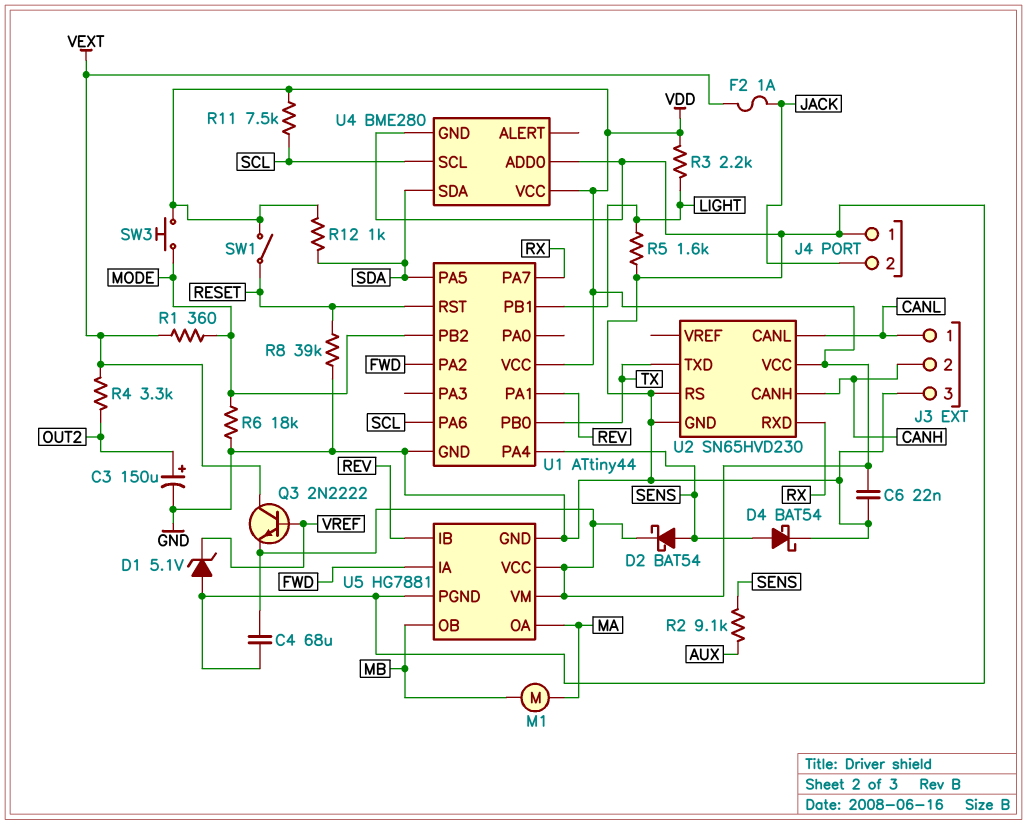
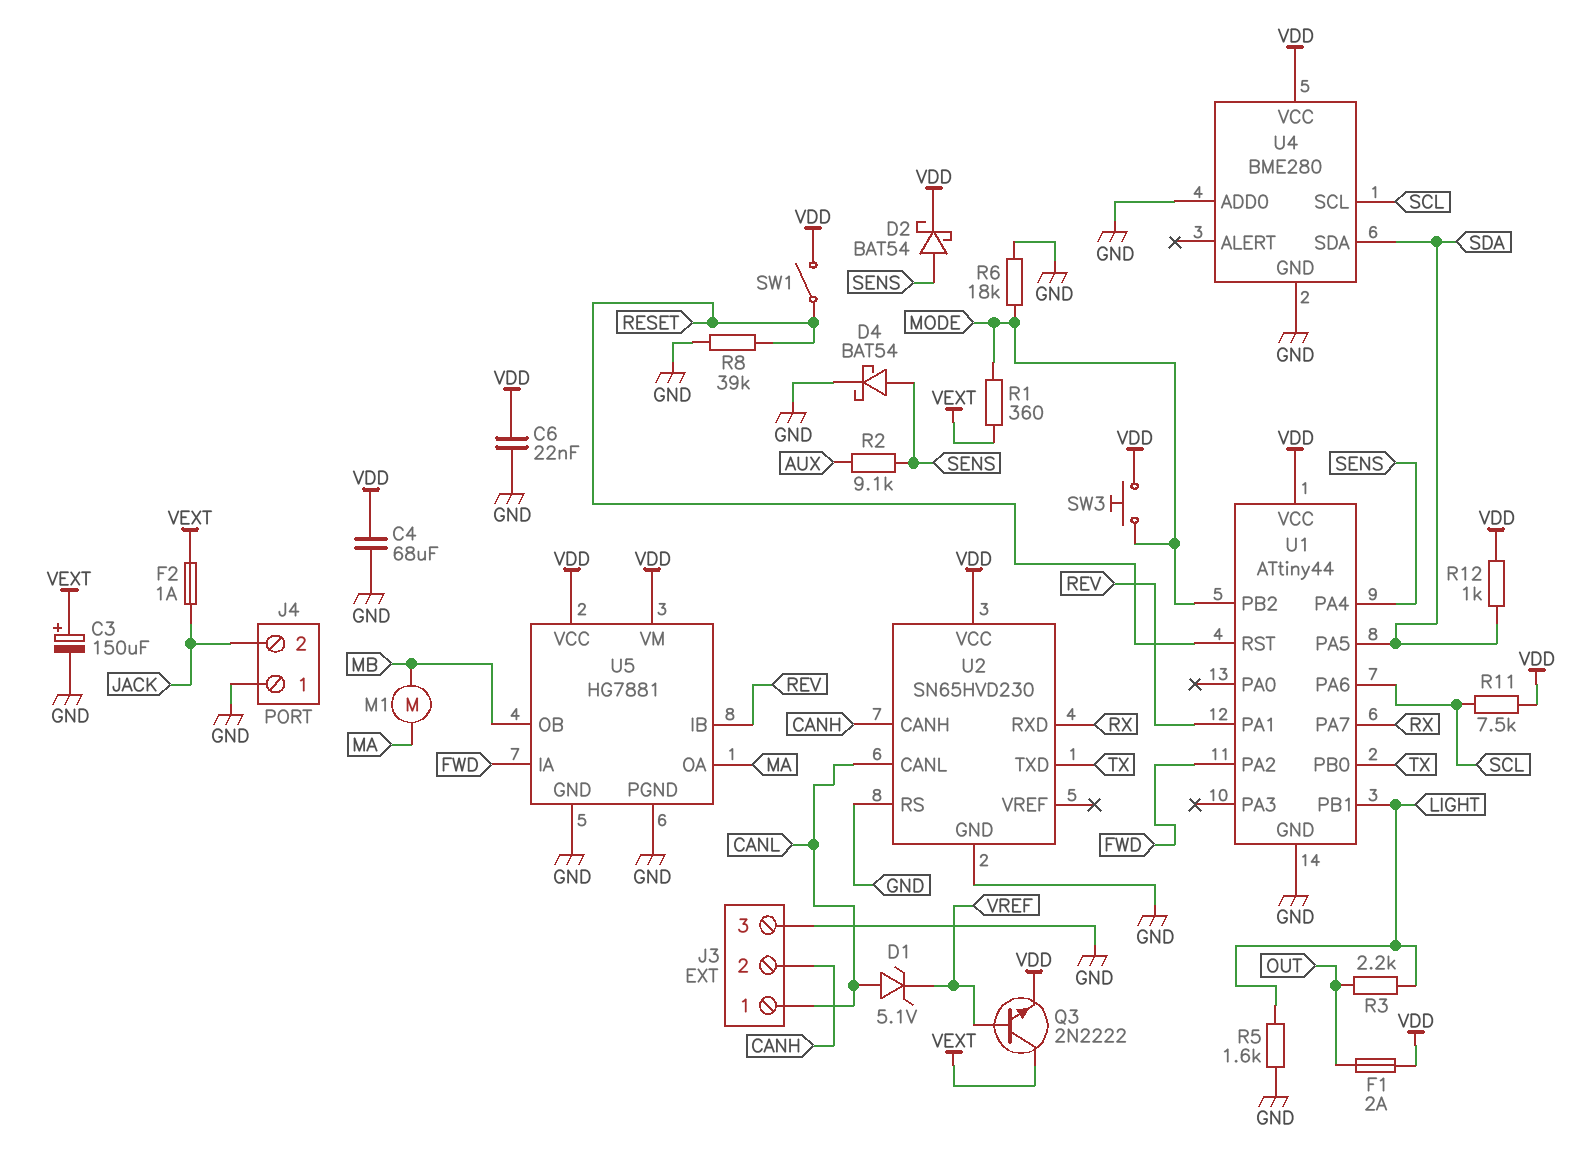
C3: 150uF (plus OUT2, minus GND) -> 150uF (plus VEXT, minus GND)
D1: zener 5.1V (A GND, K VREF) -> zener 5.1V (A CANL, K VREF)
F1: none -> 2A (OUT, VDD)
R3: 2.2k (LIGHT, VDD) -> 2.2k (LIGHT, OUT)
R4: 3.3k (OUT2, VEXT) -> none

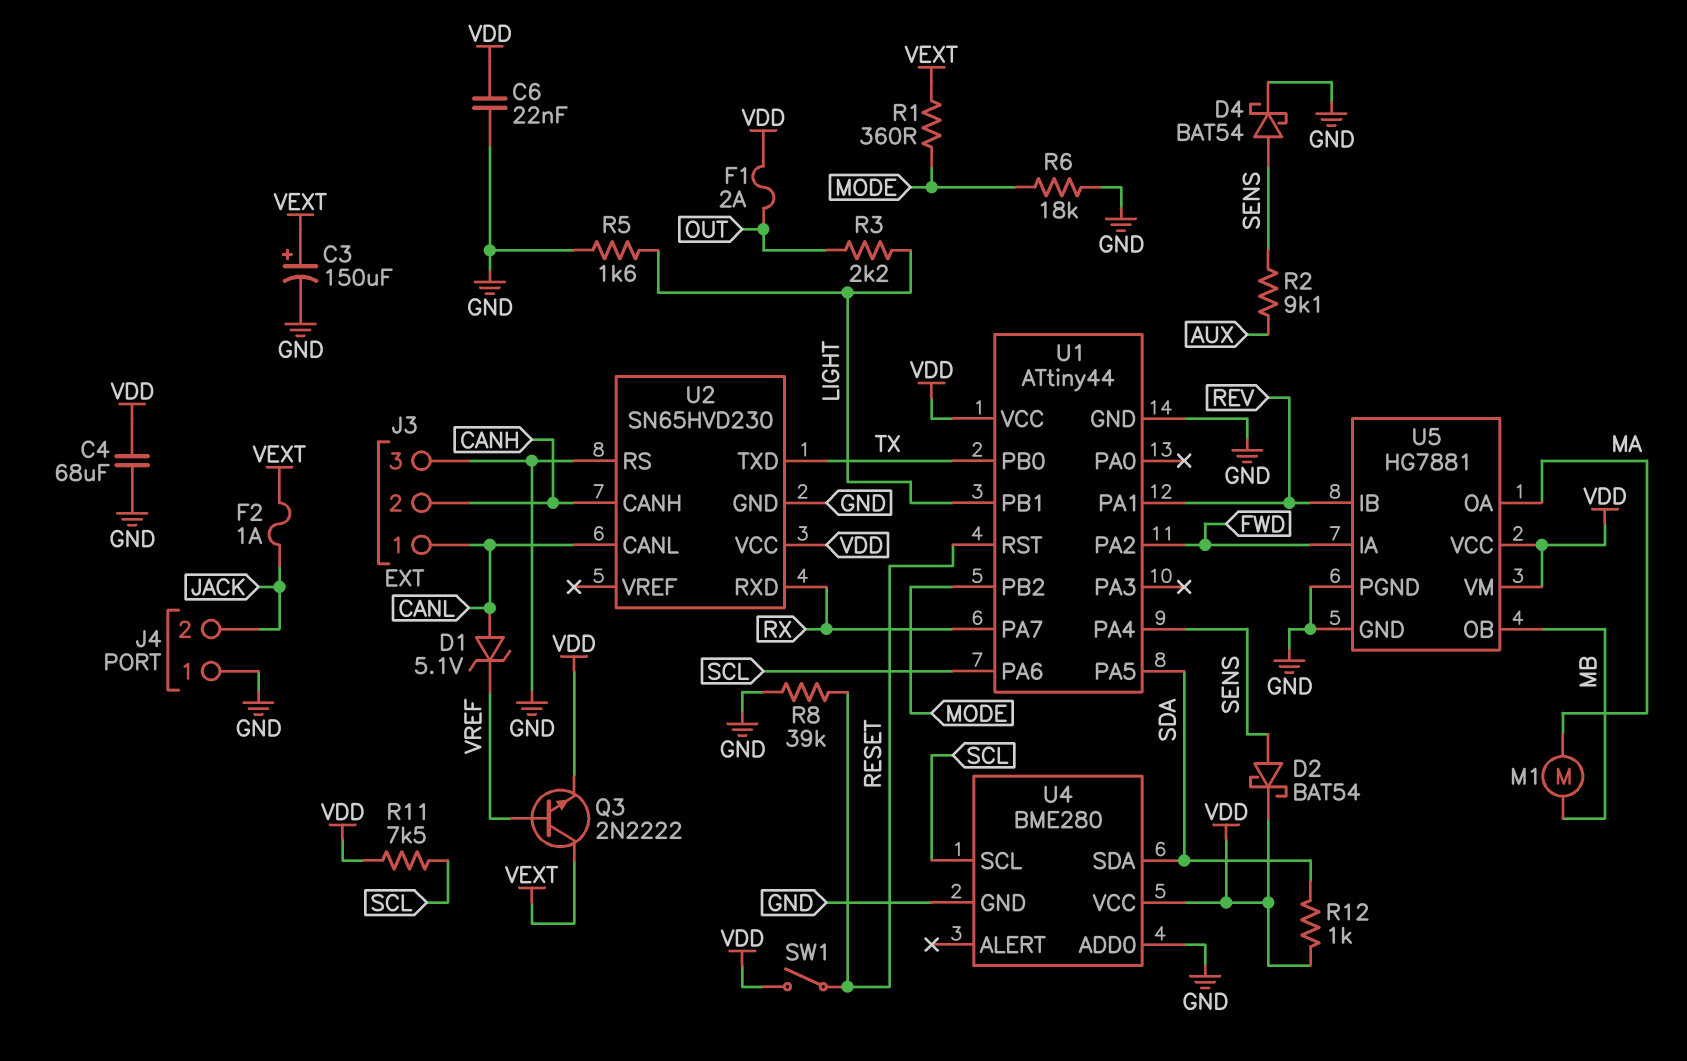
SW3: button (MODE, VDD) -> none

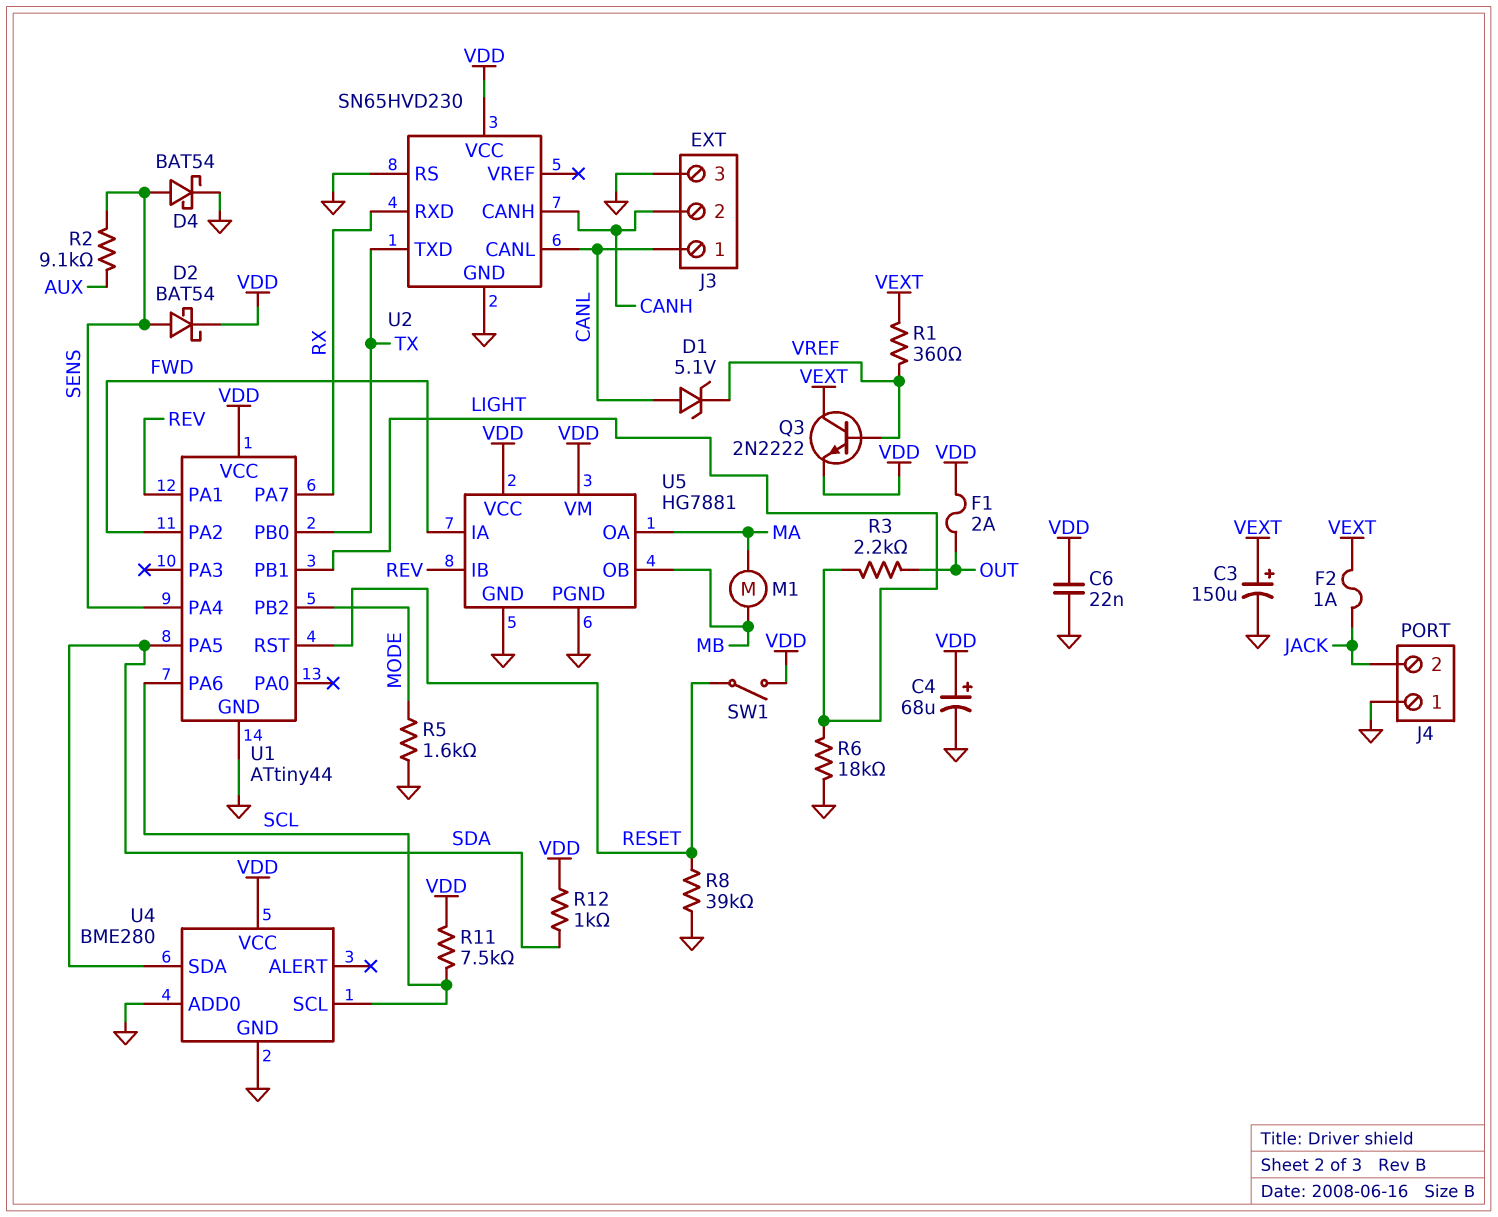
C4: 68uF (GND, VDD) -> 68uF (plus VDD, minus GND)
R1: 360 (MODE, VEXT) -> 360 (VEXT, VREF)
R5: 1.6k (GND, LIGHT) -> 1.6k (GND, MODE)
R6: 18k (GND, MODE) -> 18k (GND, LIGHT)

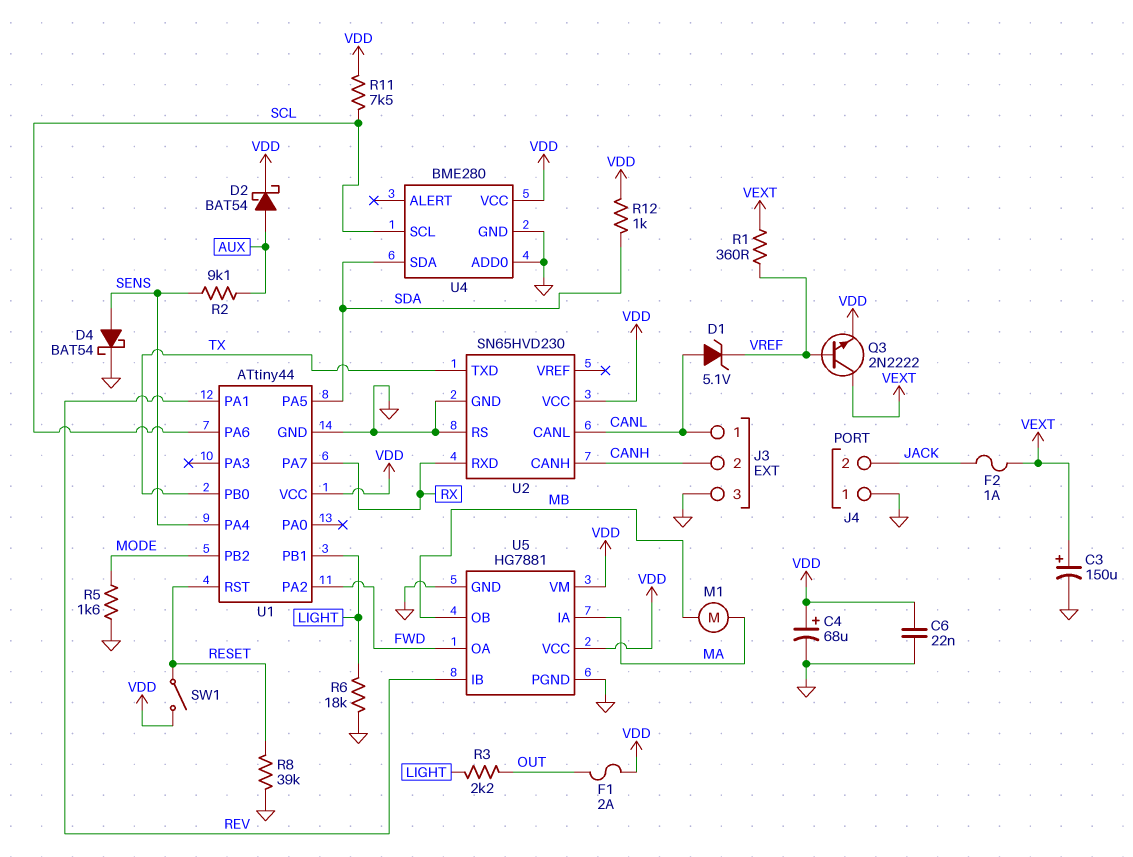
D2: schottky BAT54 (A SENS, K VDD) -> schottky BAT54 (A AUX, K VDD)
U5 pin IA: FWD -> MA
U5 pin OA: MA -> FWD

